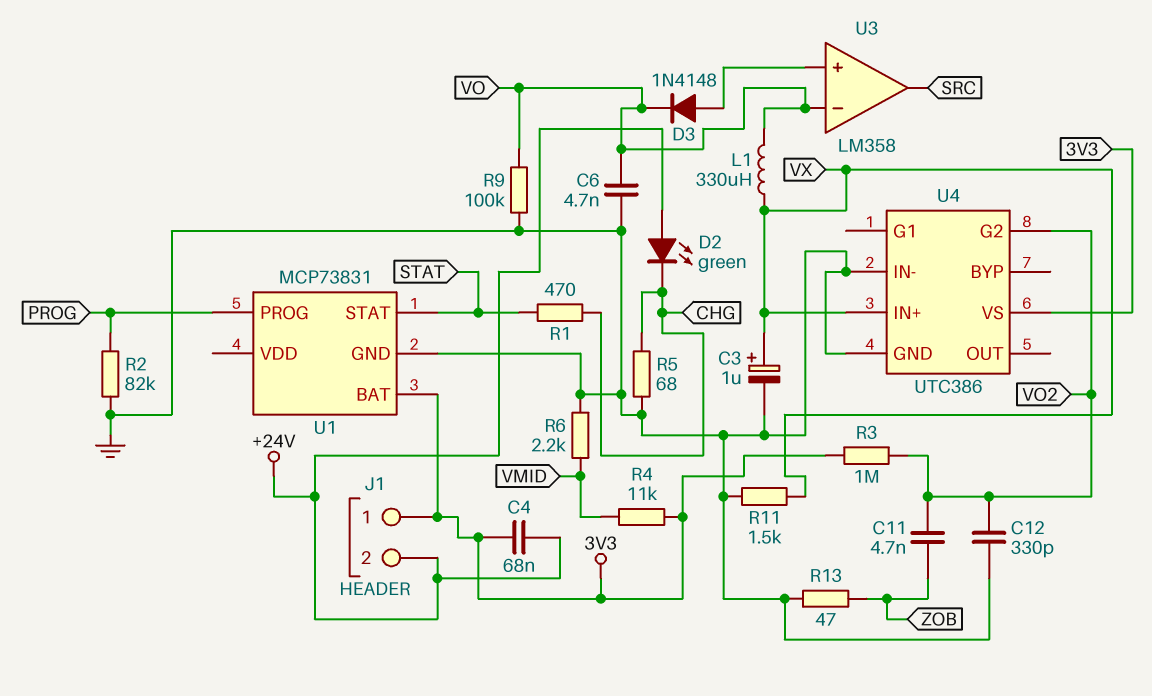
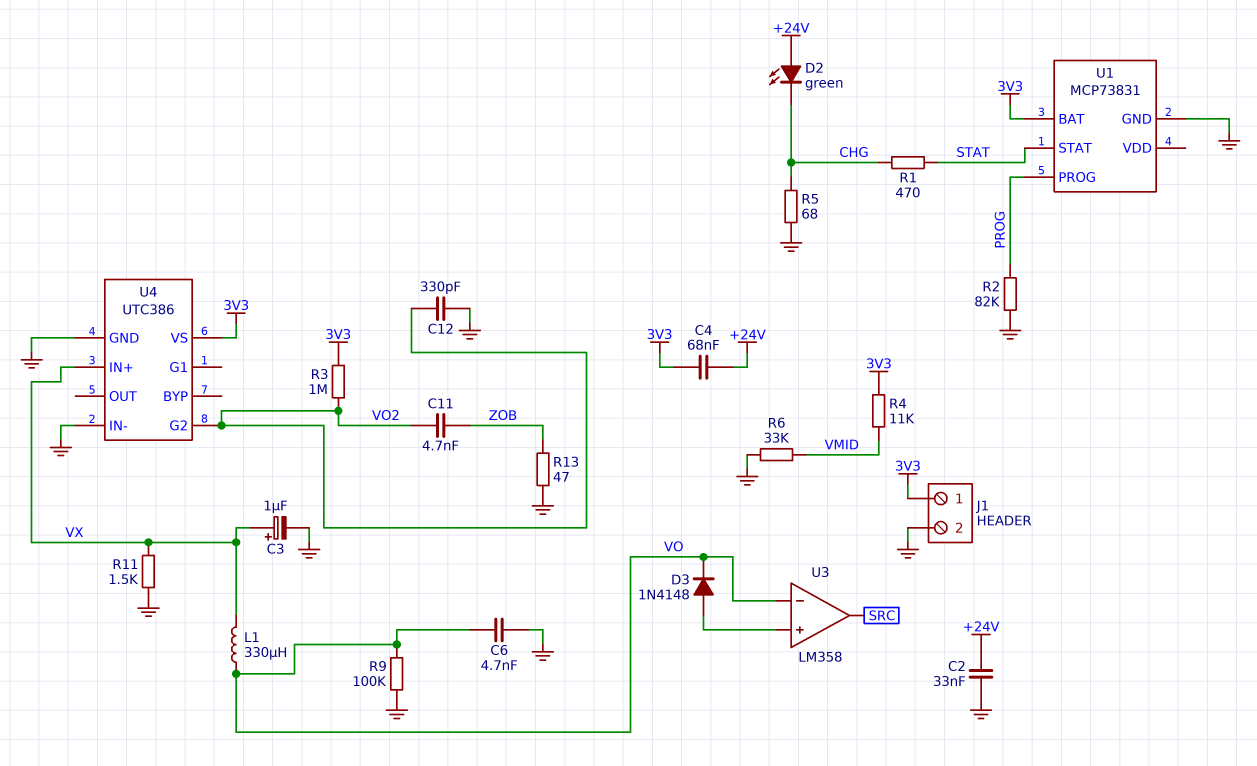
C2: none -> 33nF (+24V, GND)
J1 pin 2: +24V -> GND
R6: 2.2k (GND, VMID) -> 33k (GND, VMID)

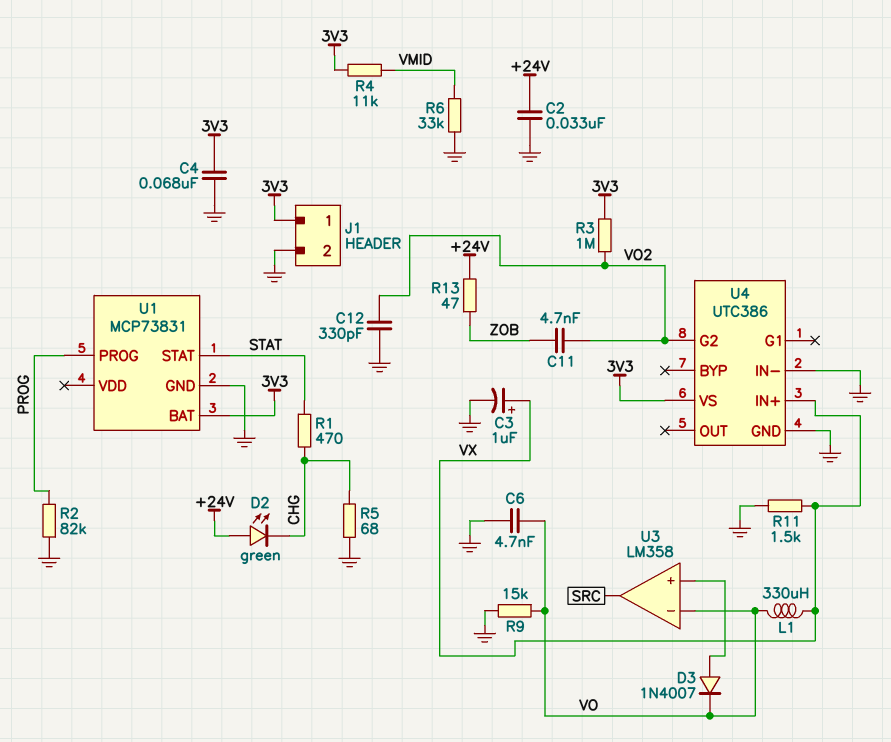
C4: 68nF (+24V, 3V3) -> 68nF (3V3, GND)
D3: diode 1N4148 (A U3/in+, K VO) -> diode 1N4007 (A U3/in+, K VO)
R9: 100k (GND, VO) -> 15k (GND, VO)
R13: 47 (GND, ZOB) -> 47 (+24V, ZOB)

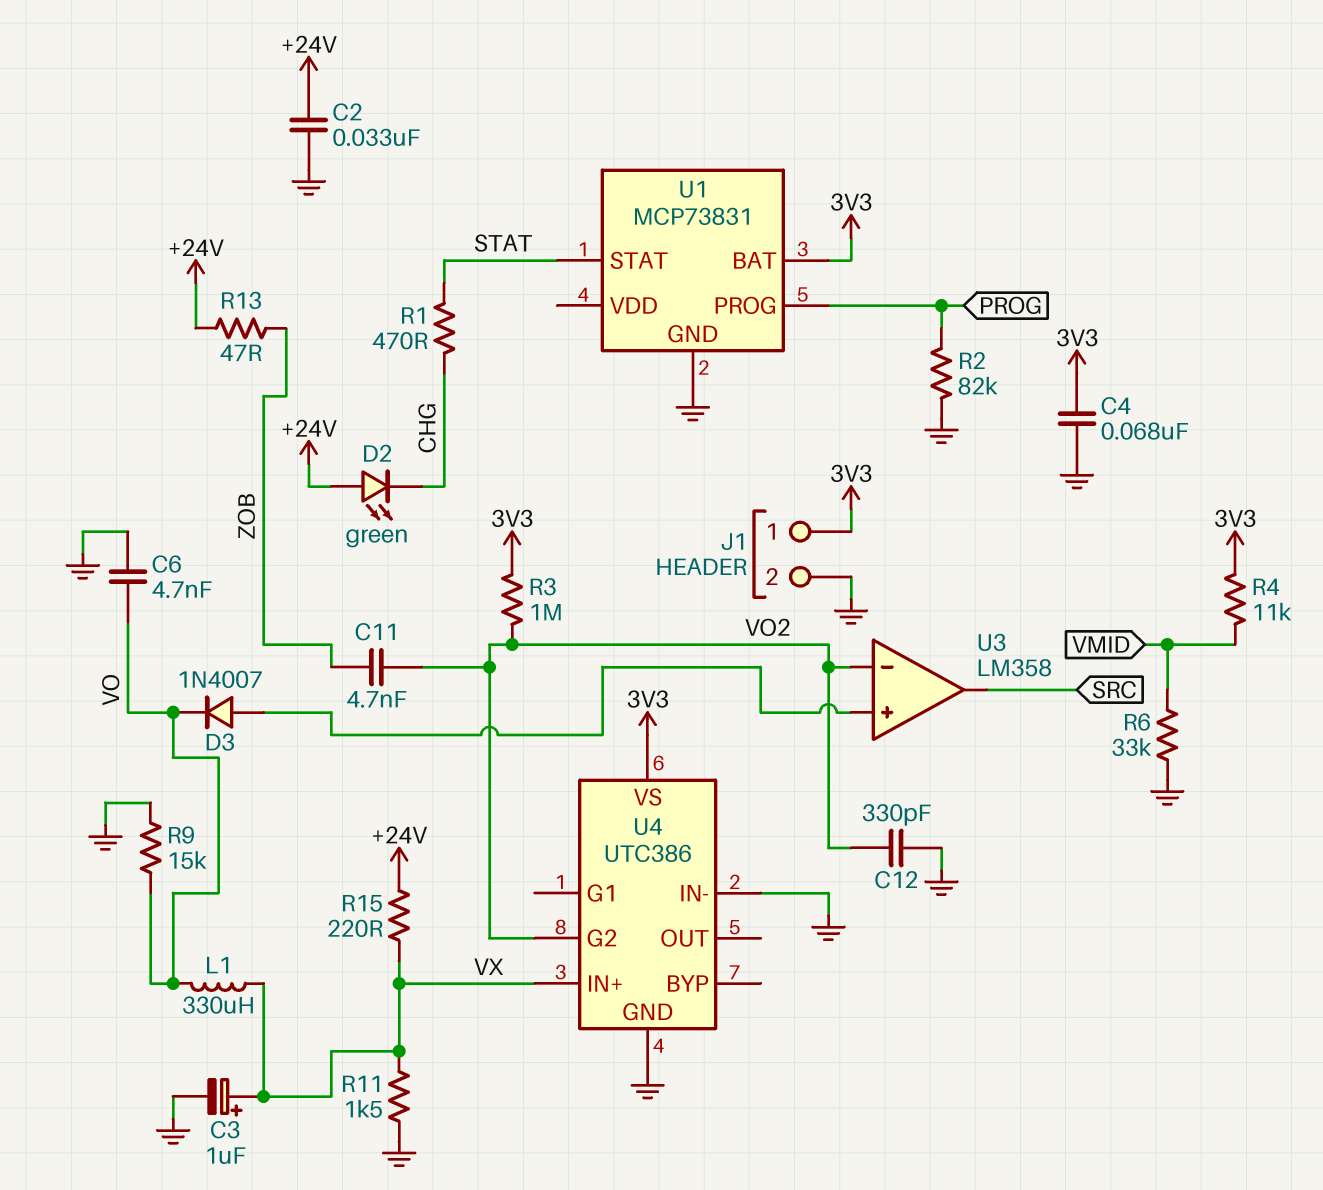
R5: 68 (CHG, GND) -> none
R15: none -> 220 (+24V, VX)
U3 pin in-: VO -> VO2

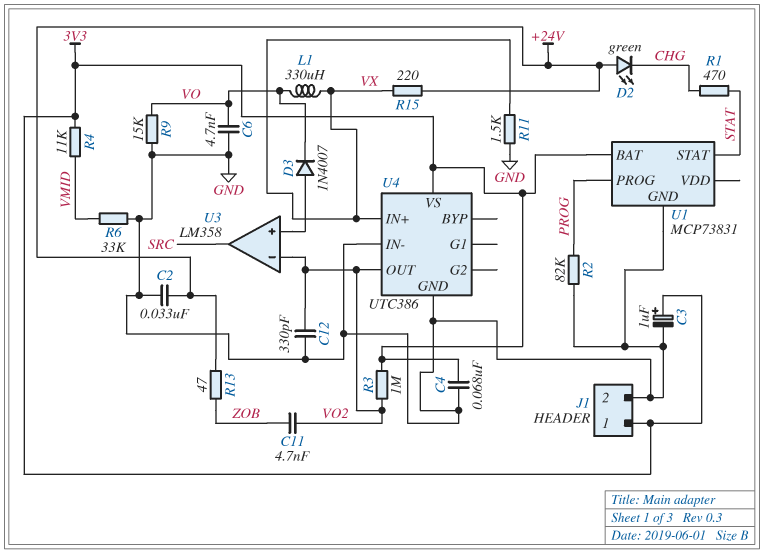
C3: 1uF (plus VX, minus GND) -> 1uF (plus 3V3, minus GND)
U4 pin G2: VO2 -> none
U4 pin OUT: none -> VO2

